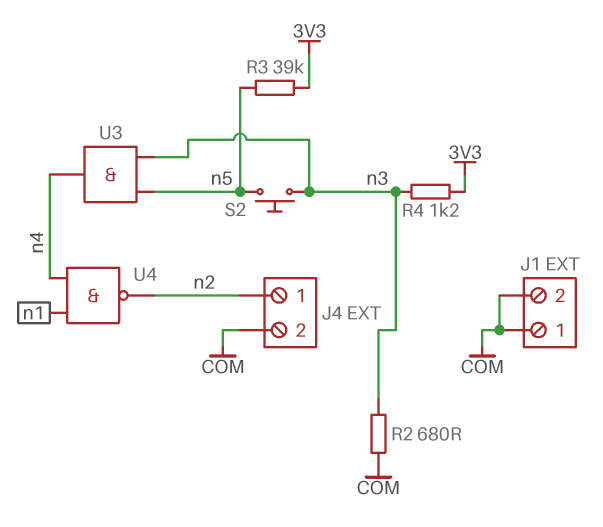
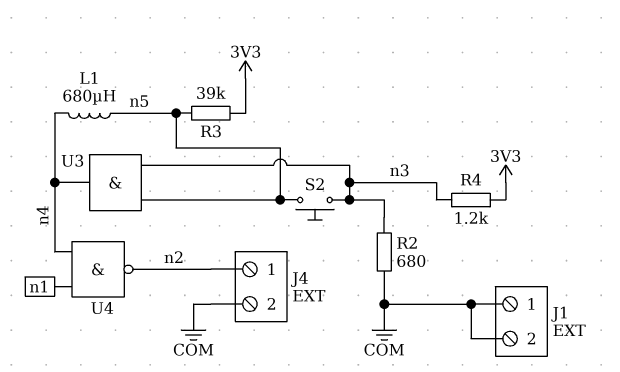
L1: none -> 680uH (n4, n5)

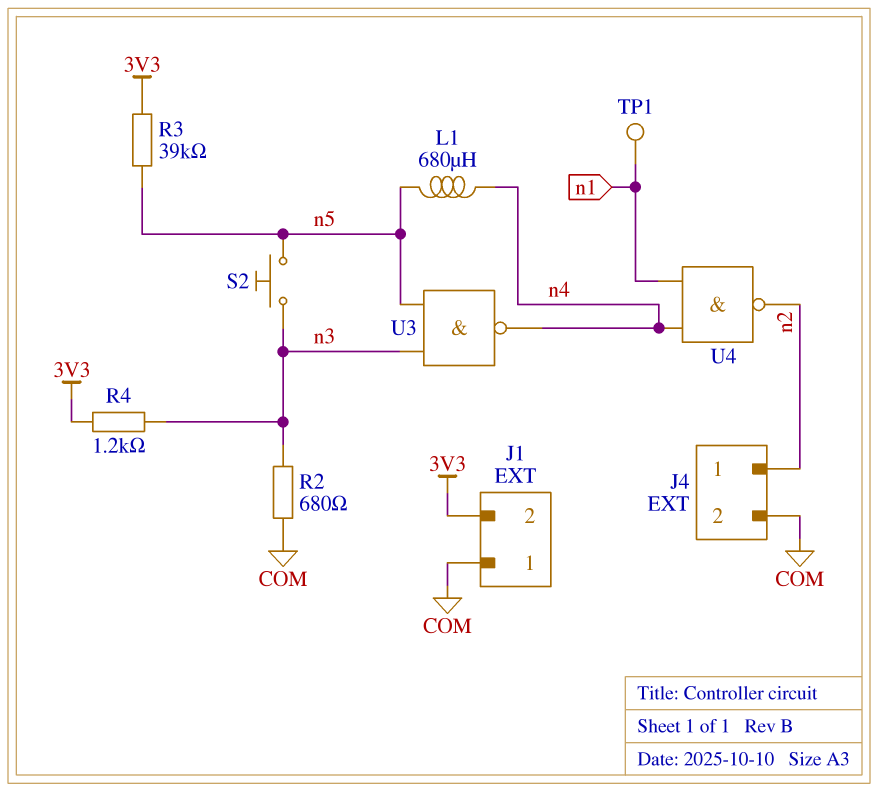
J1 pin 2: COM -> 3V3
TP1: none -> test point (n1)
U3: AND (in n3, in n5, out n4) -> NAND (in n3, in n5, out n4)

